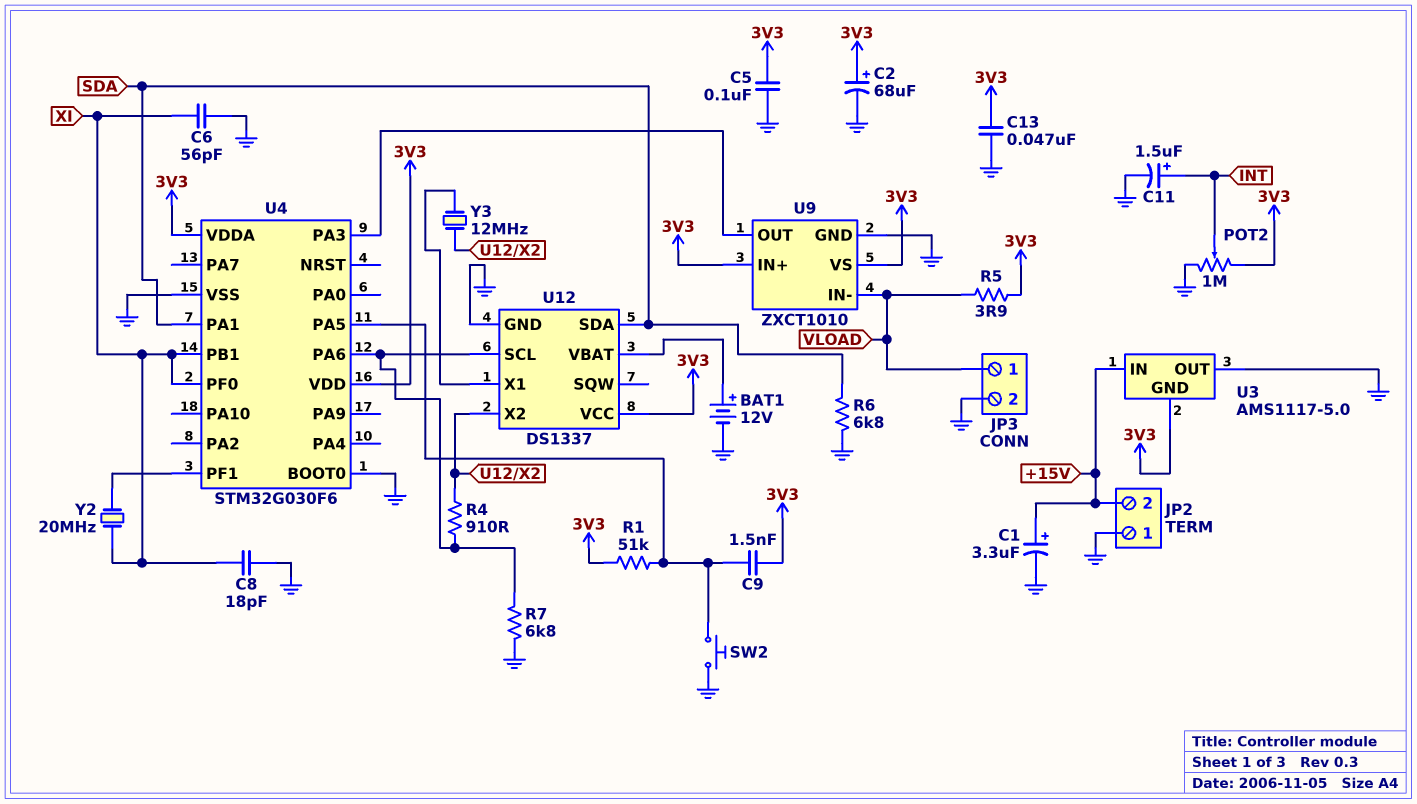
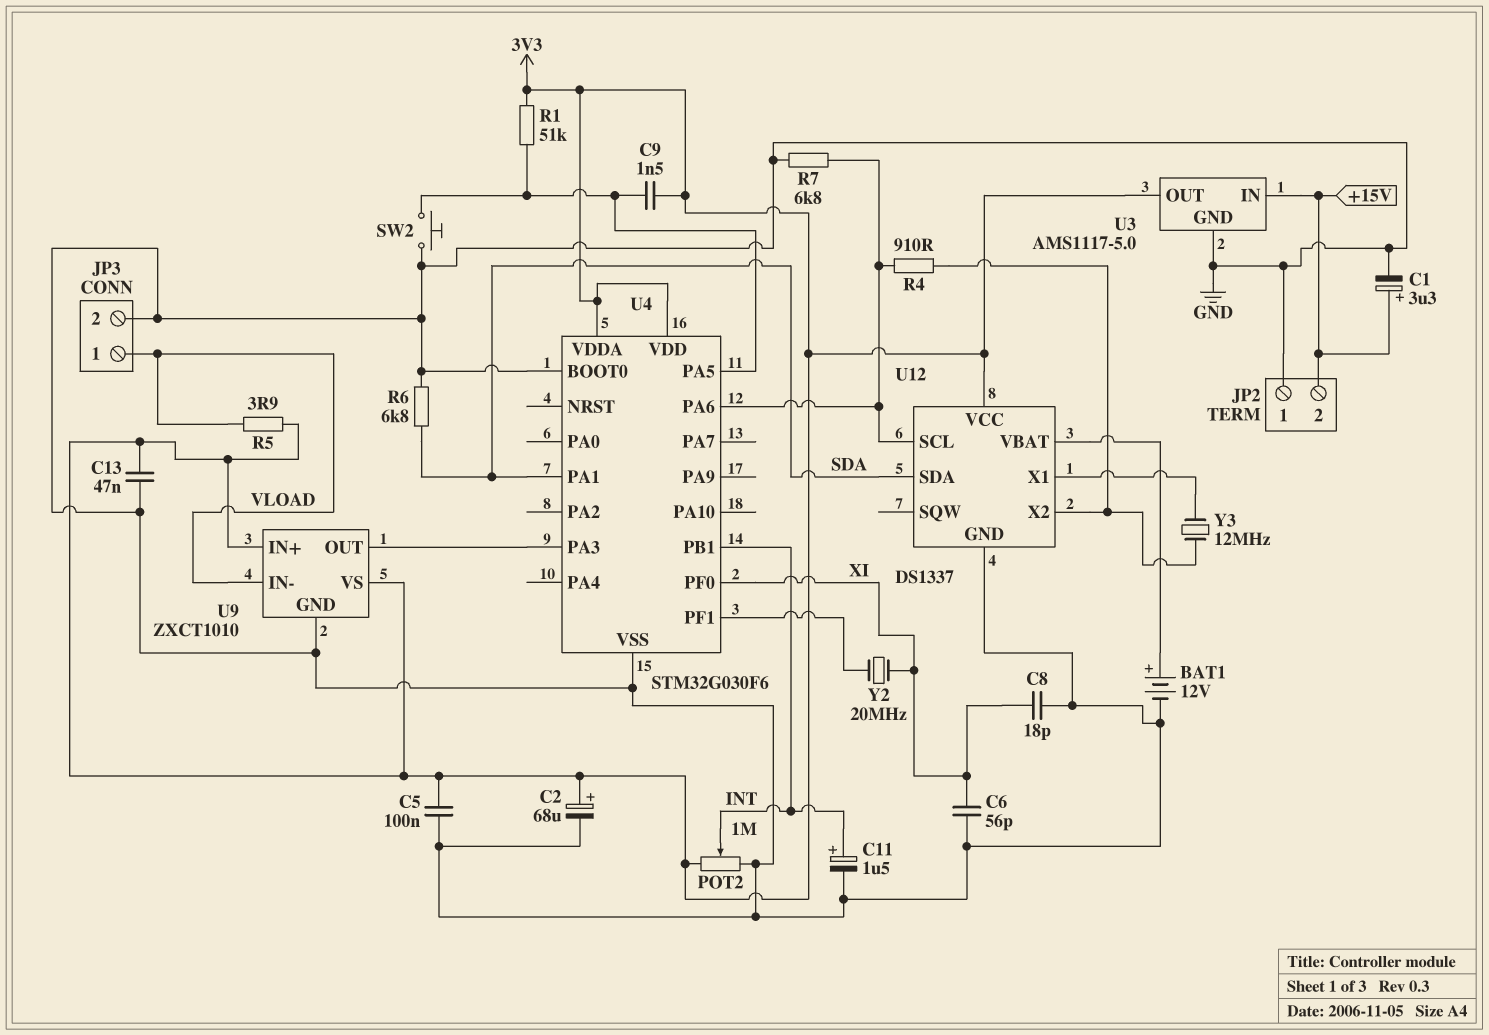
U3 pin GND: 3V3 -> GND
U3 pin OUT: GND -> 3V3
U4 pin PB1: XI -> INT

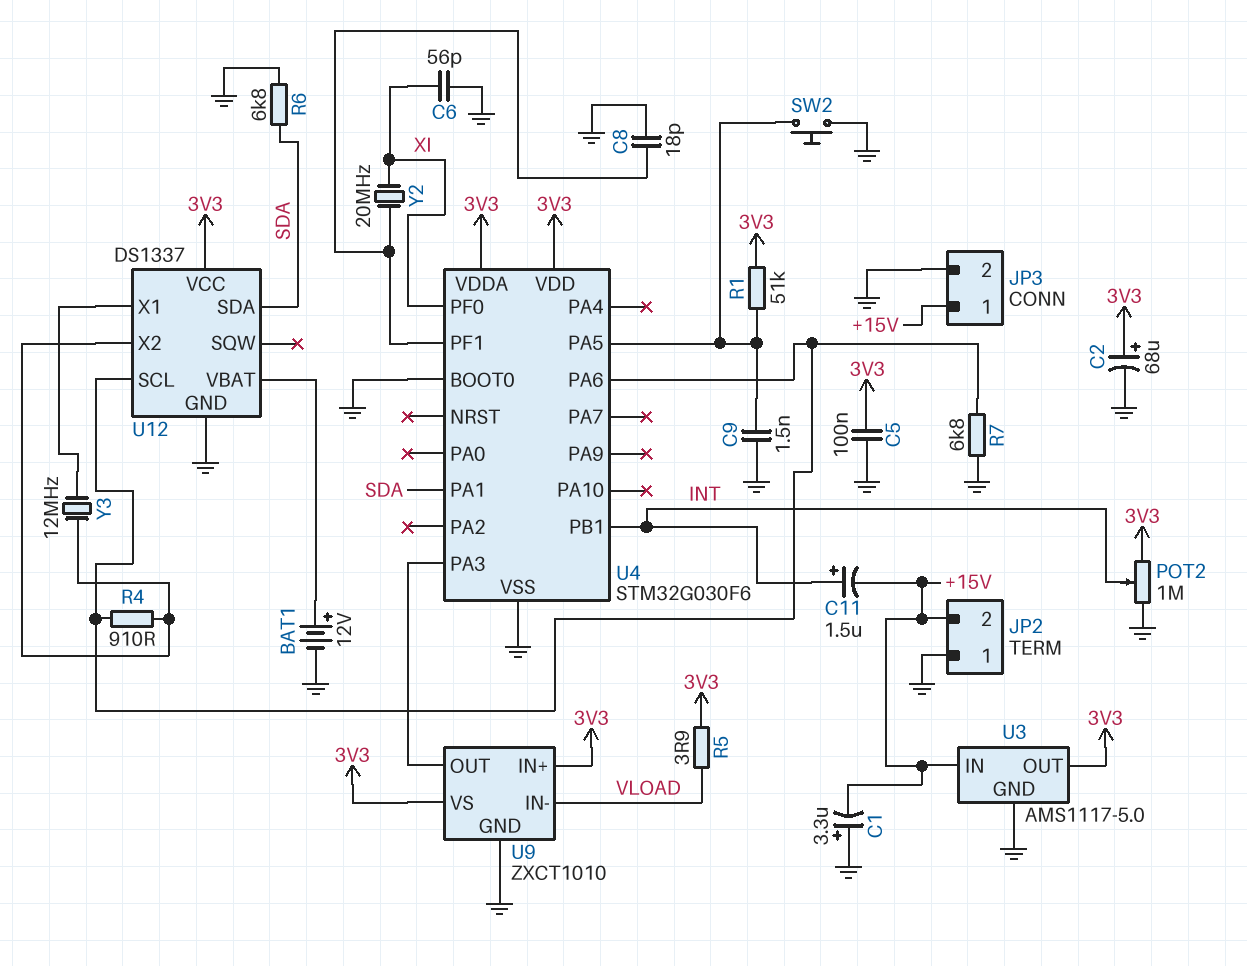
C1: 3.3uF (plus +15V, minus GND) -> 3.3uF (plus GND, minus +15V)
C8: 18pF (GND, XI) -> 18pF (GND, U4/PF1)
C9: 1.5nF (3V3, U4/PA5) -> 1.5nF (GND, U4/PA5)
C11: 1.5uF (plus INT, minus GND) -> 1.5uF (plus INT, minus +15V)
C13: 47nF (3V3, GND) -> none
JP3 pin 1: VLOAD -> +15V

